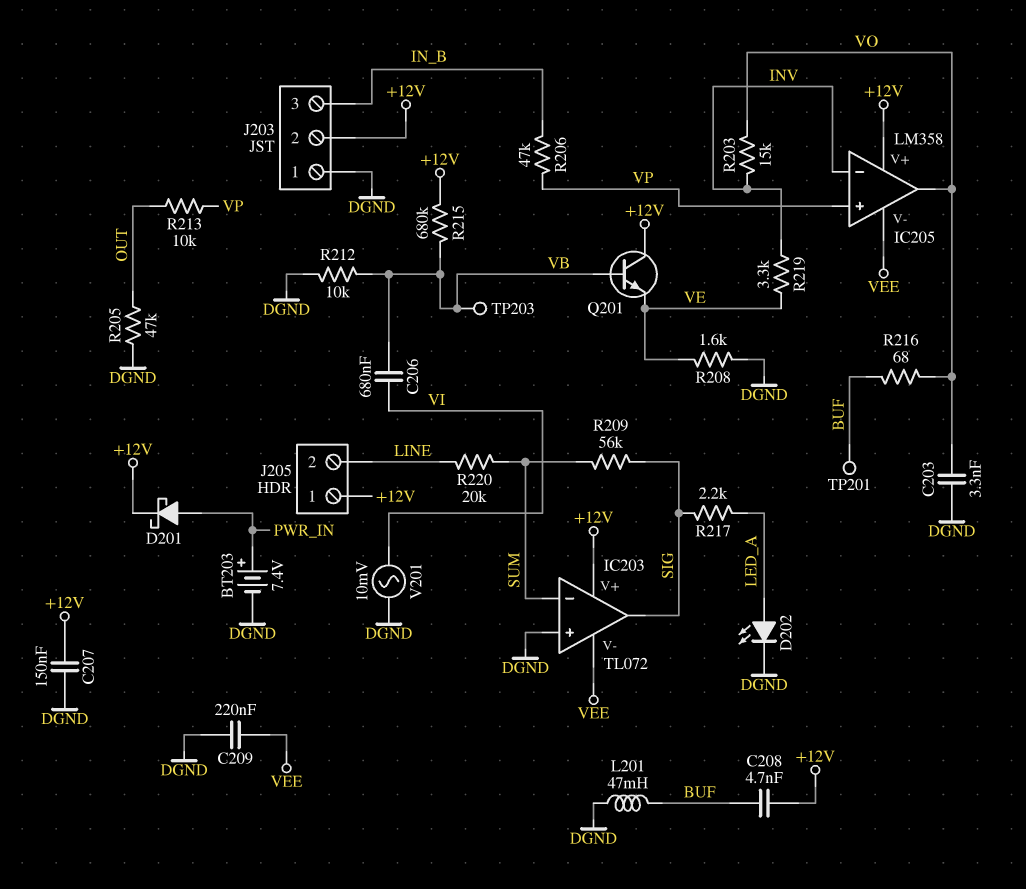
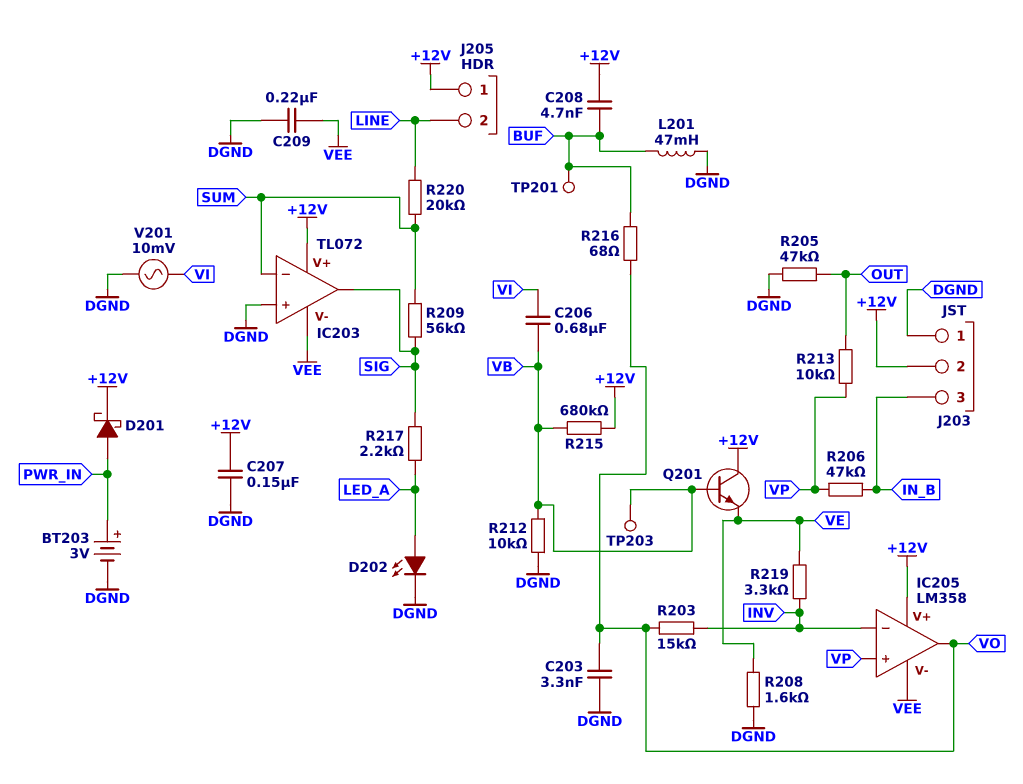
BT203: 7.4V (plus PWR_IN, minus DGND) -> 3V (plus PWR_IN, minus DGND)

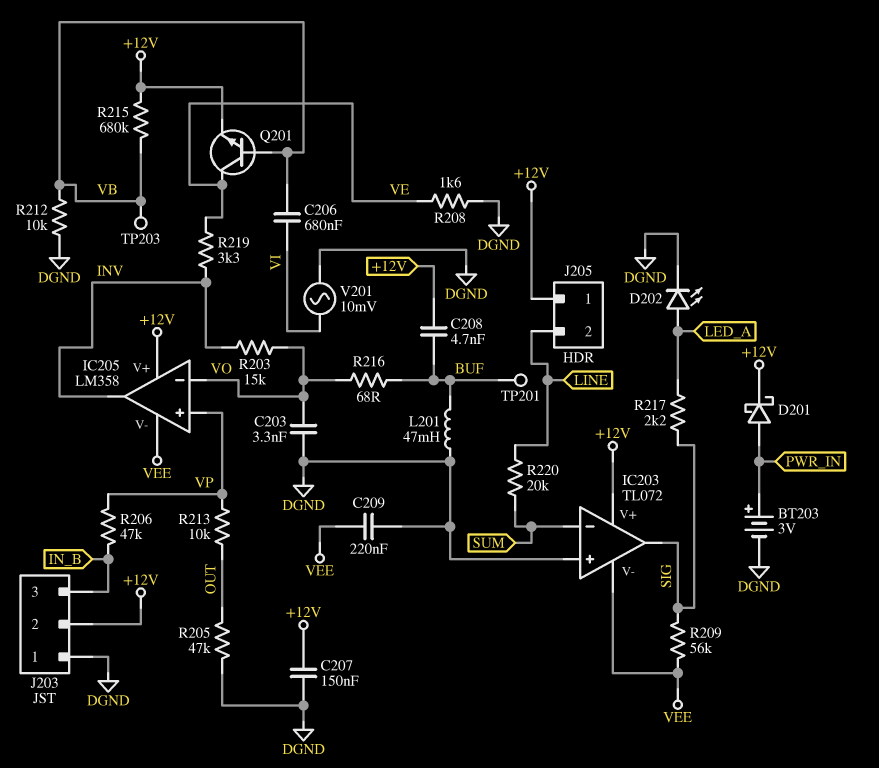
IC205 pin in-: INV -> VO
IC205 pin out: VO -> INV
Q201: NPN (B VB, C +12V, E VE) -> NPN (B VB, C VE, E +12V)
R209: 56k (SIG, SUM) -> 56k (SIG, VEE)

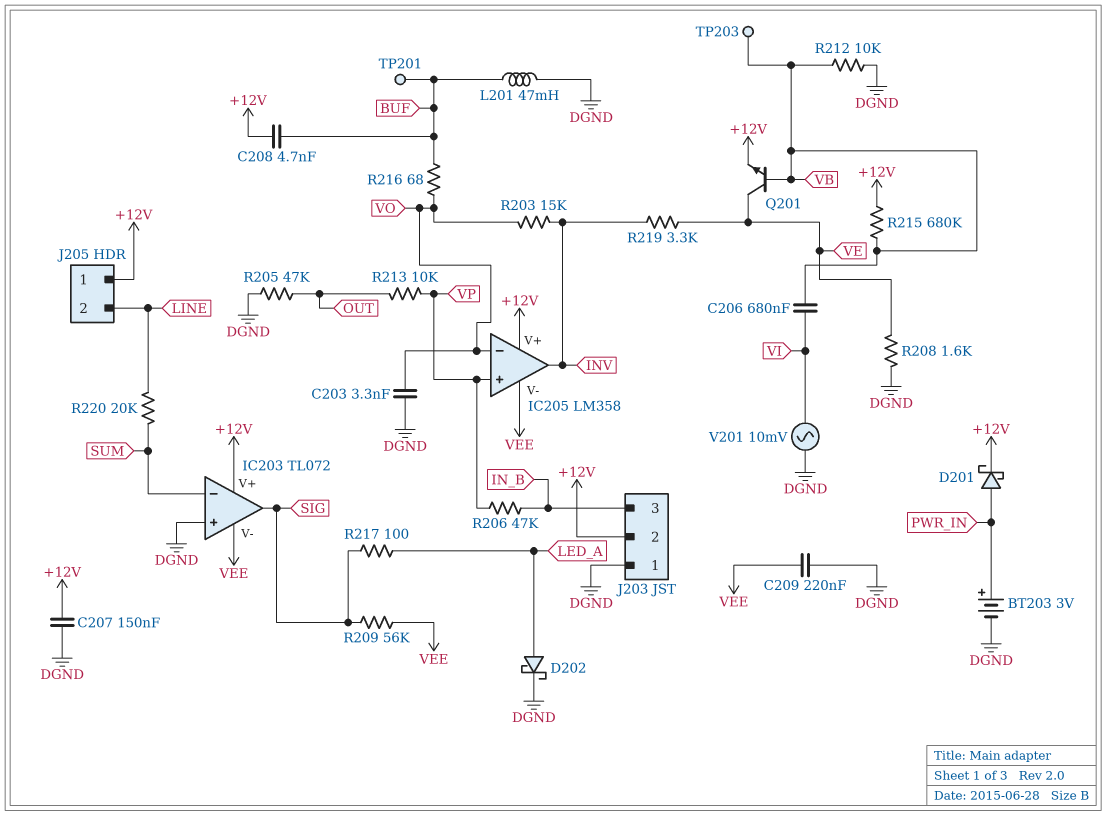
D202: LED (A LED_A, K DGND) -> schottky (A LED_A, K DGND)
R217: 2.2k (LED_A, SIG) -> 100 (LED_A, SIG)

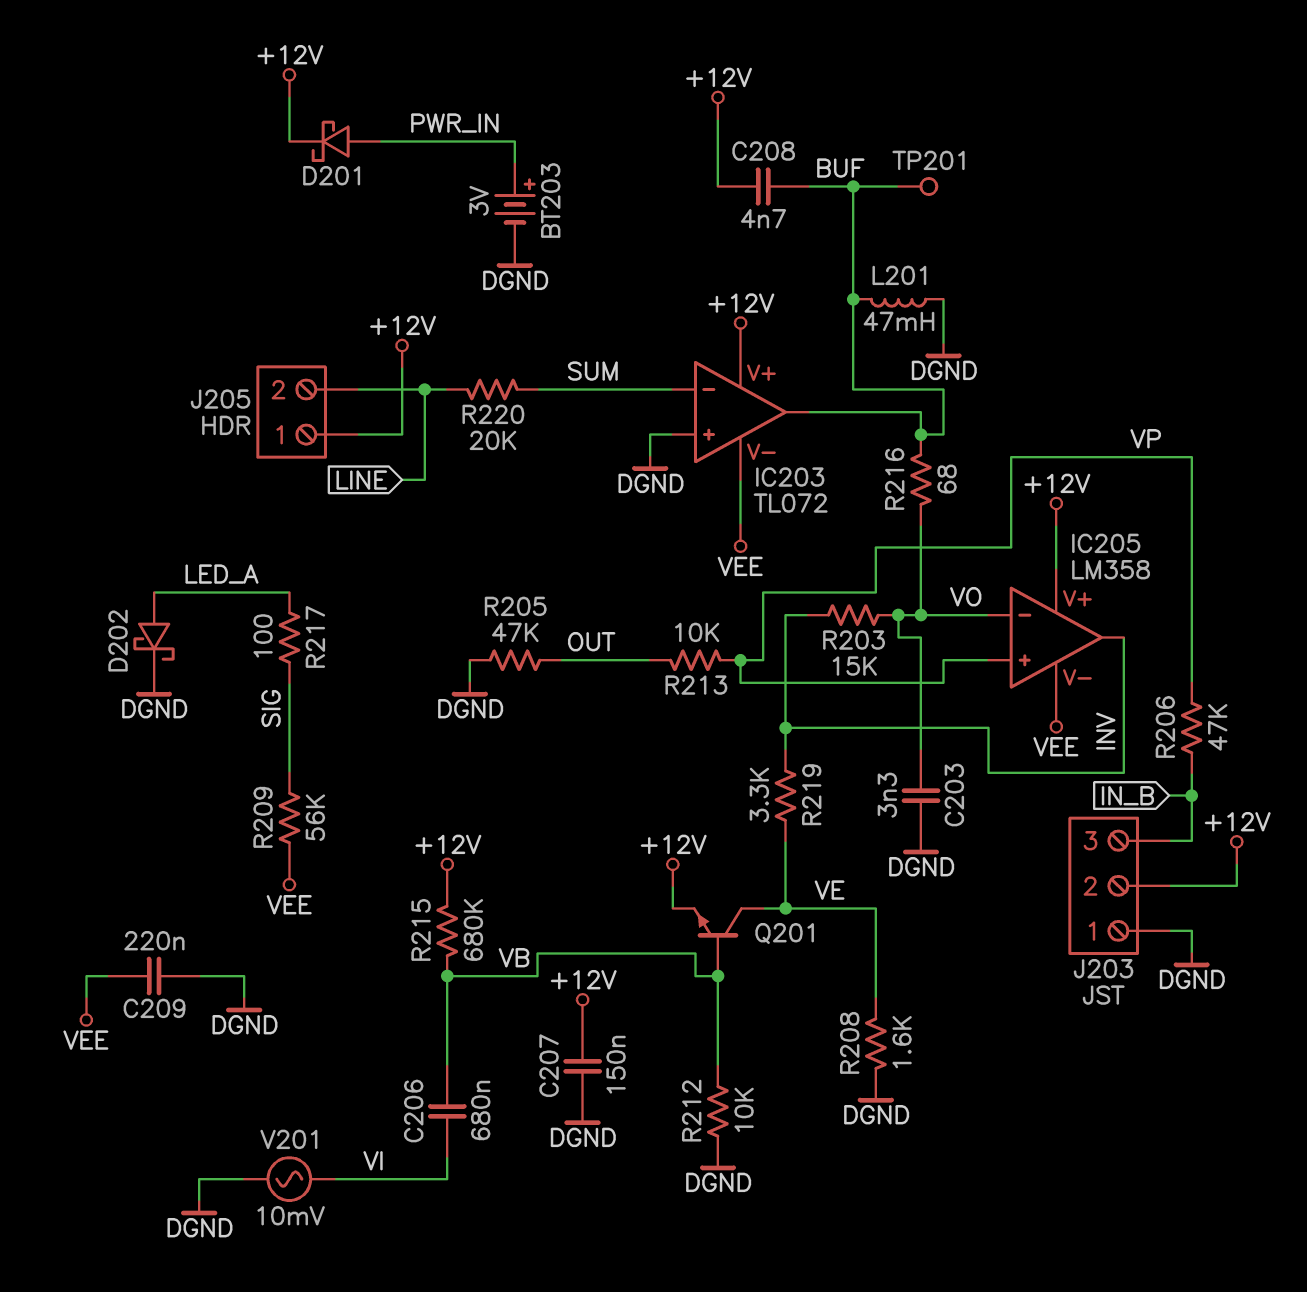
IC203 pin out: SIG -> BUF
TP203: test point (VB) -> none

